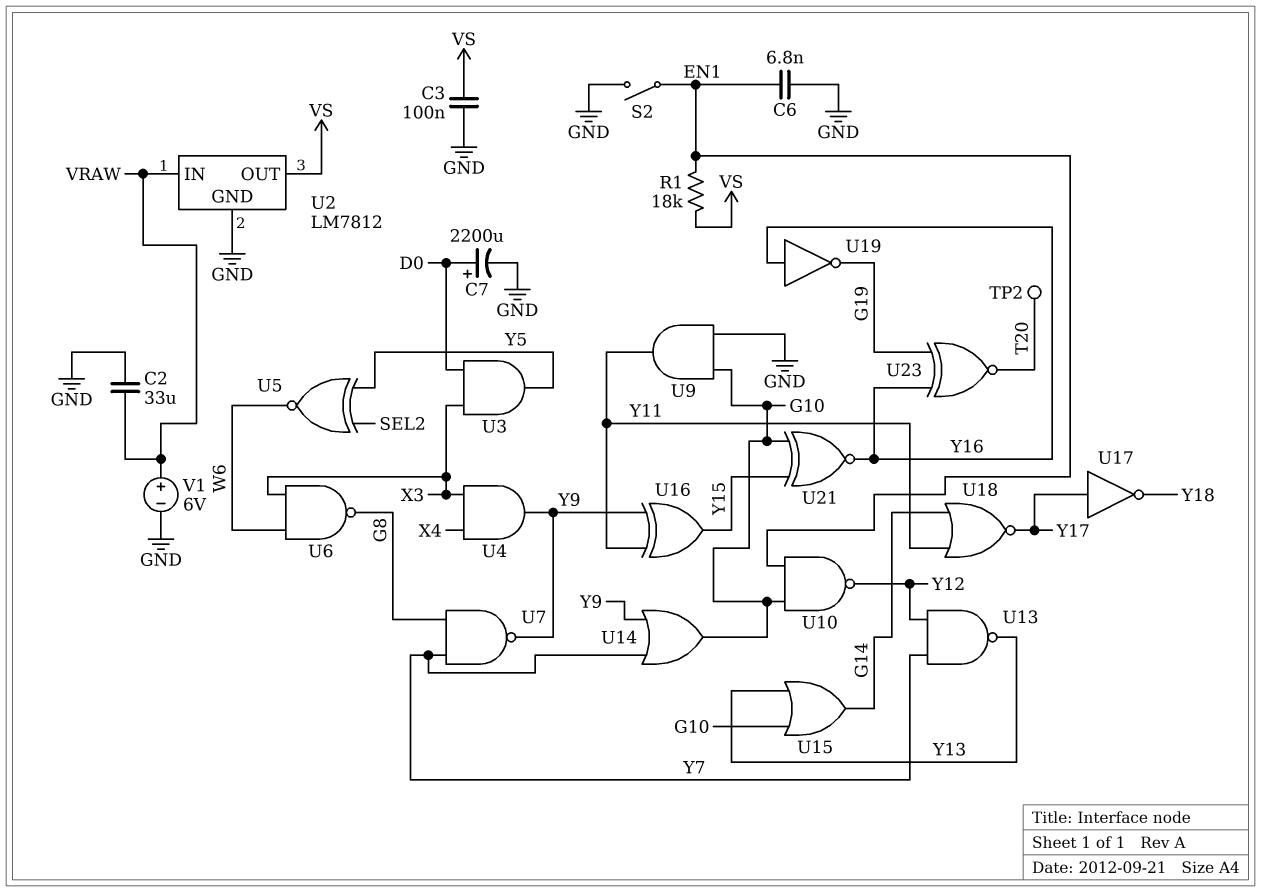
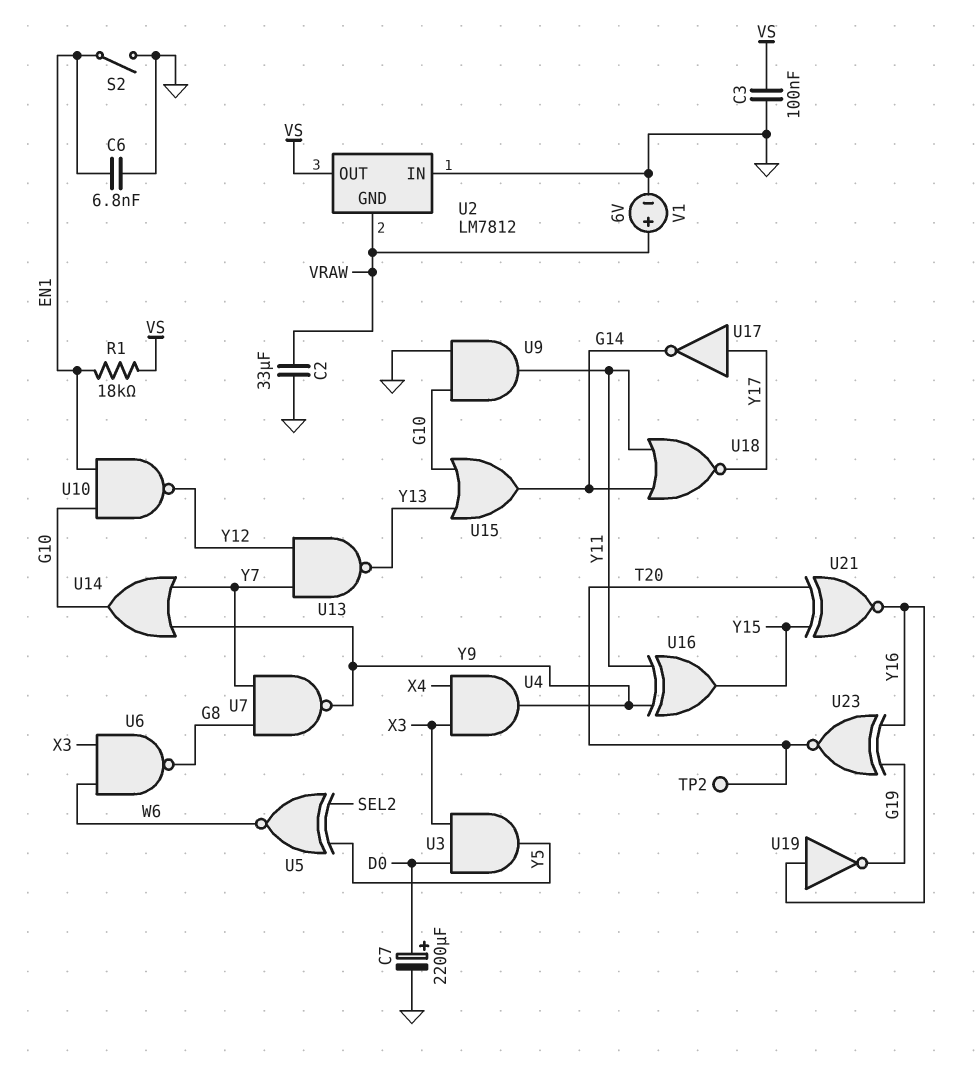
U2 pin GND: GND -> VRAW
U2 pin IN: VRAW -> GND
U17: NOT (in Y17, out Y18) -> NOT (in Y17, out G14)
U21: XNOR (in G10, in Y15, out Y16) -> XNOR (in T20, in Y15, out Y16)

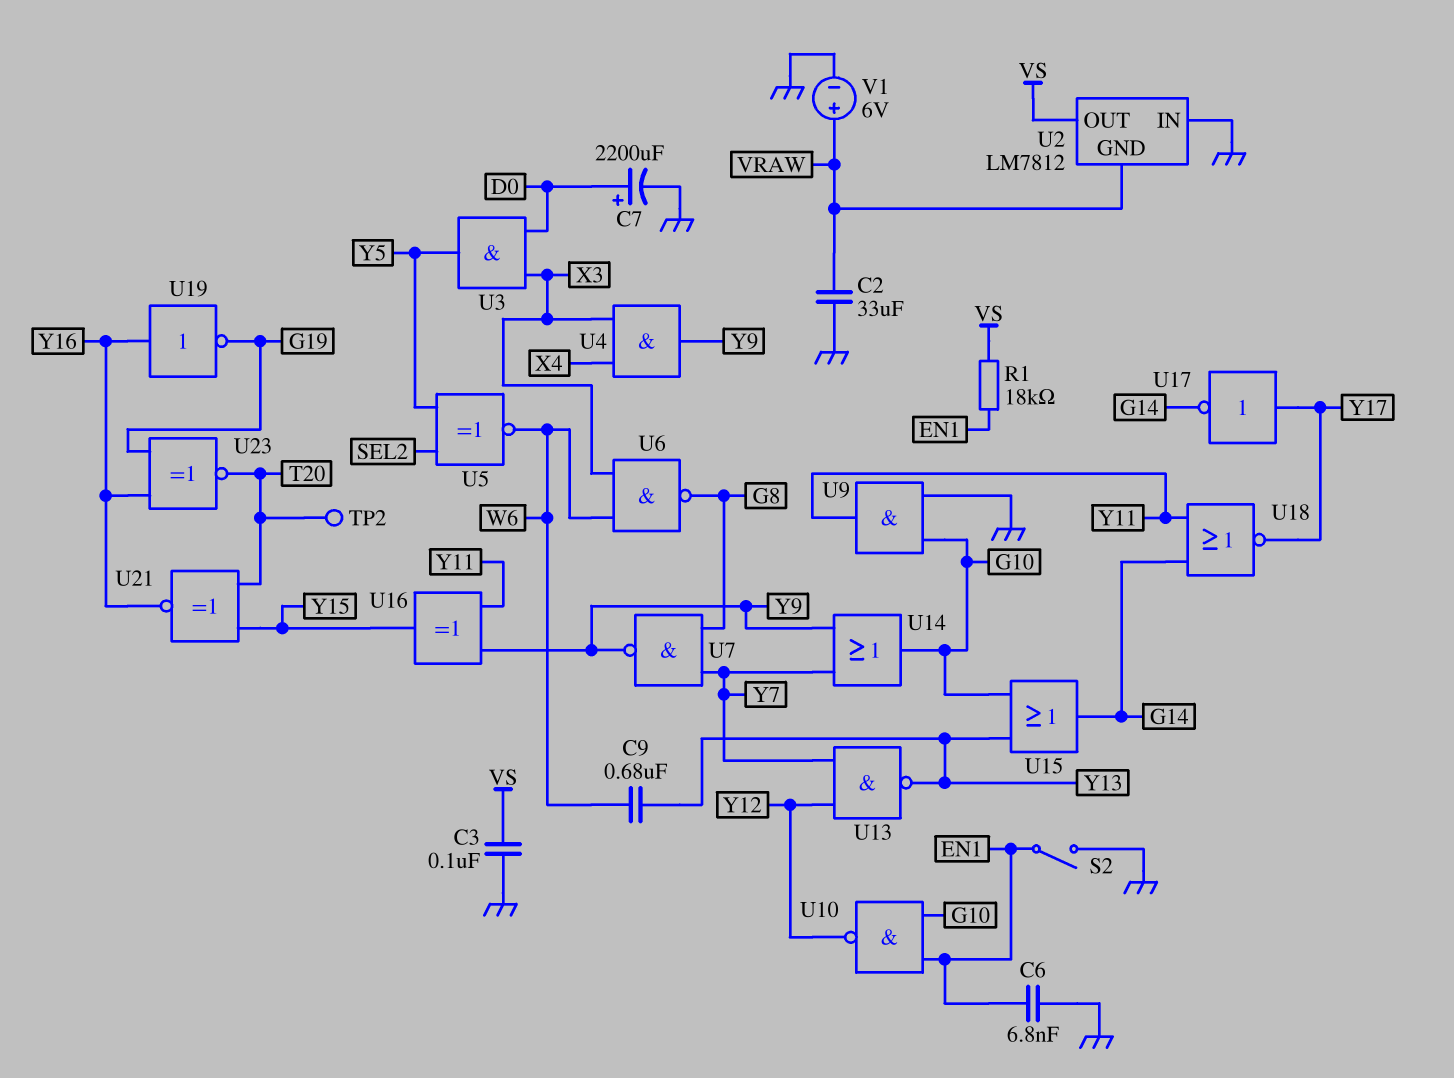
C9: none -> 680nF (W6, Y13)

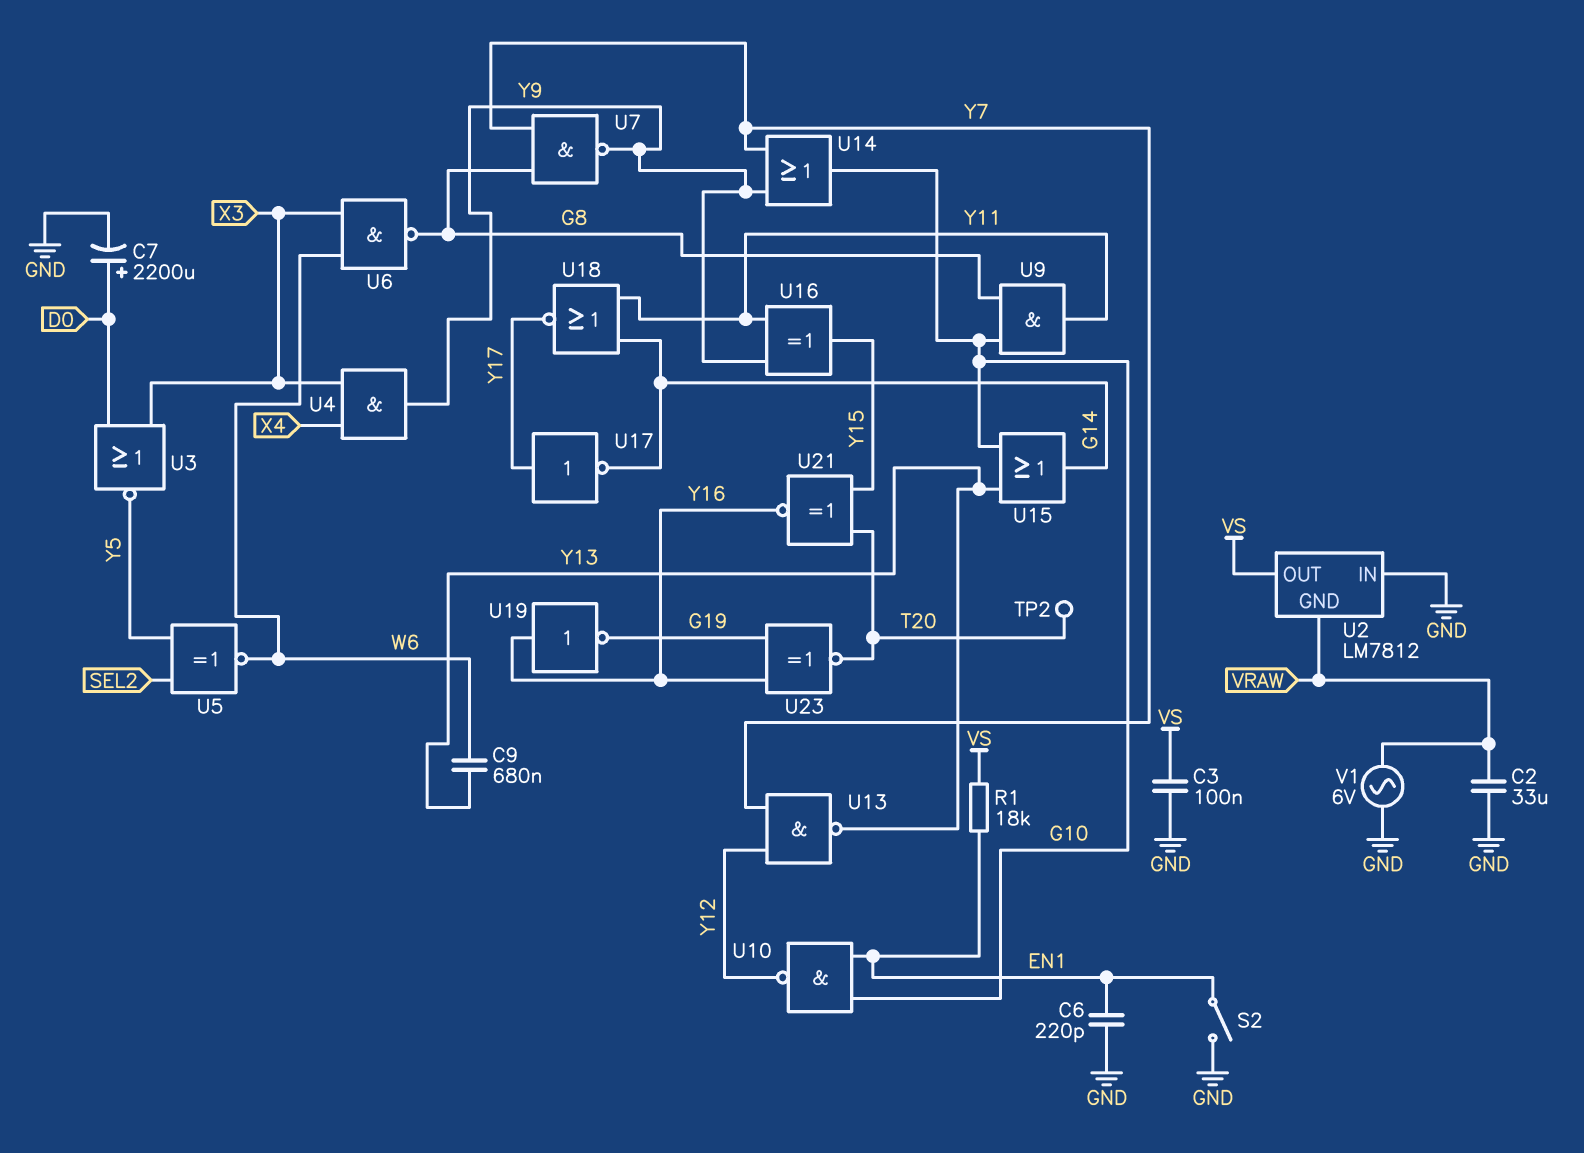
C6: 6.8nF (EN1, GND) -> 220pF (EN1, GND)
U3: AND (in D0, in X3, out Y5) -> NOR (in D0, in X3, out Y5)
U9: AND (in G10, in GND, out Y11) -> AND (in G8, in G10, out Y11)
V1: 6V (plus VRAW, minus GND) -> AC 6V (GND, VRAW)

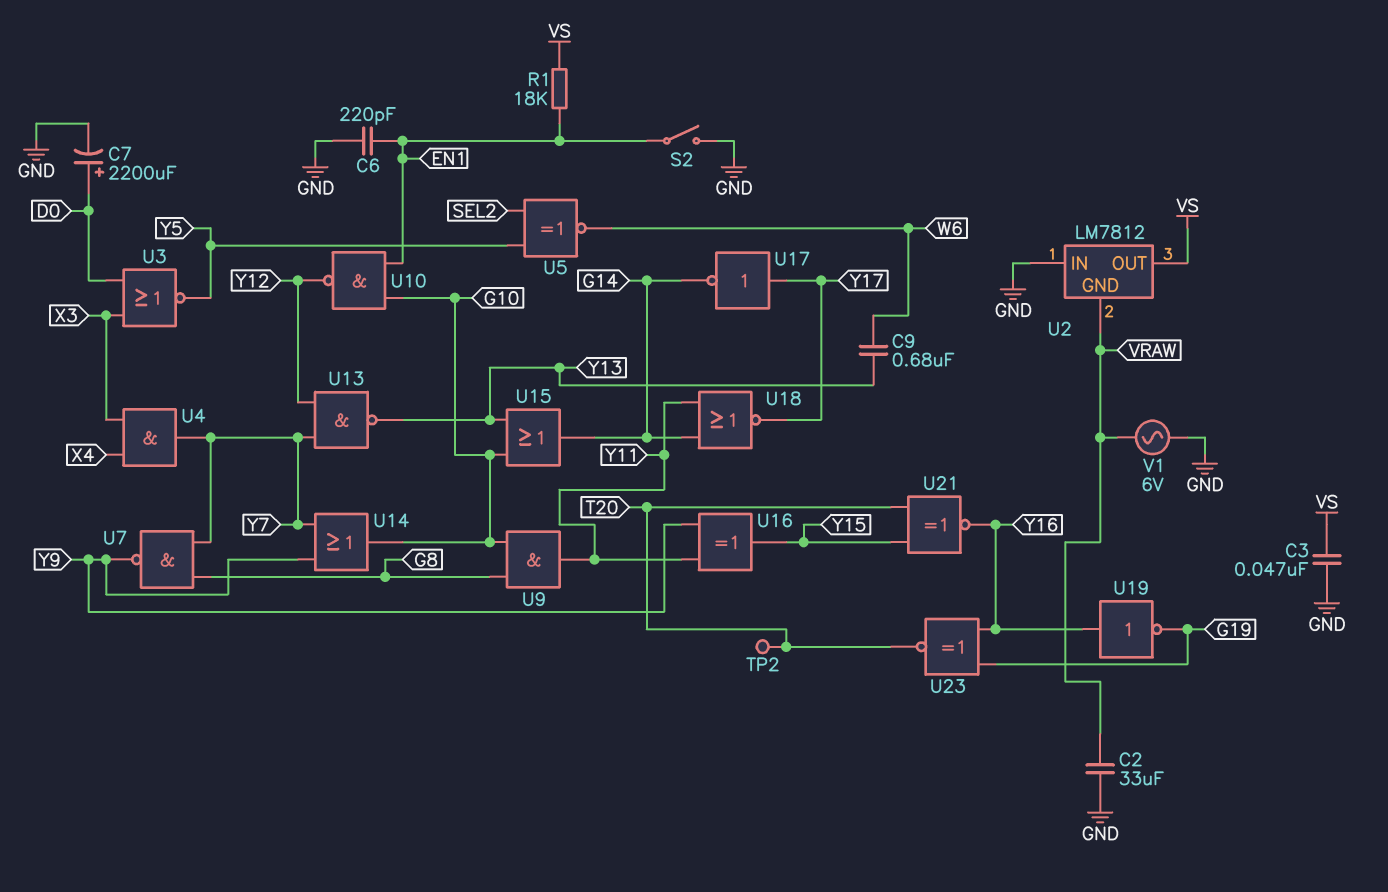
C3: 100nF (GND, VS) -> 47nF (GND, VS)
U4: AND (in X3, in X4, out Y9) -> AND (in X3, in X4, out Y7)
U6: NAND (in W6, in X3, out G8) -> none

